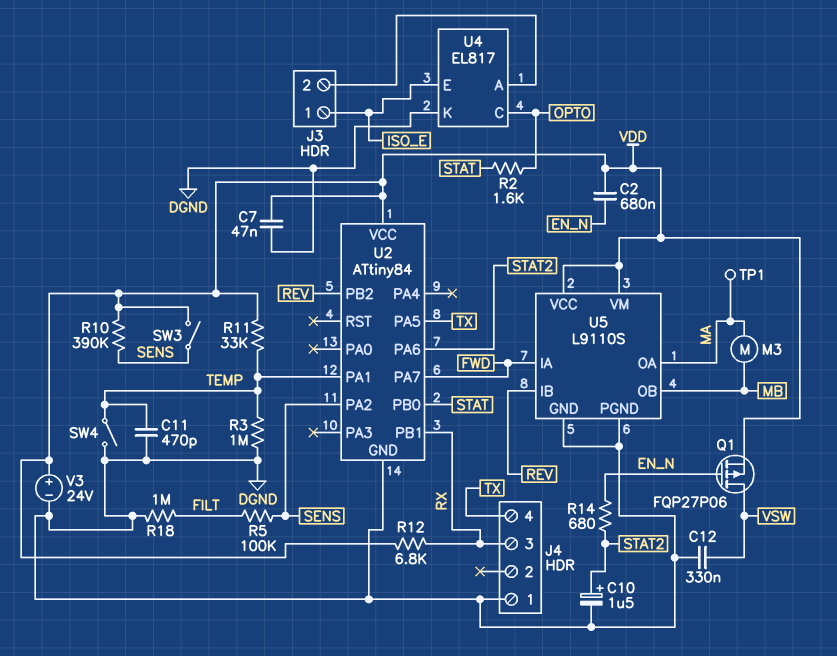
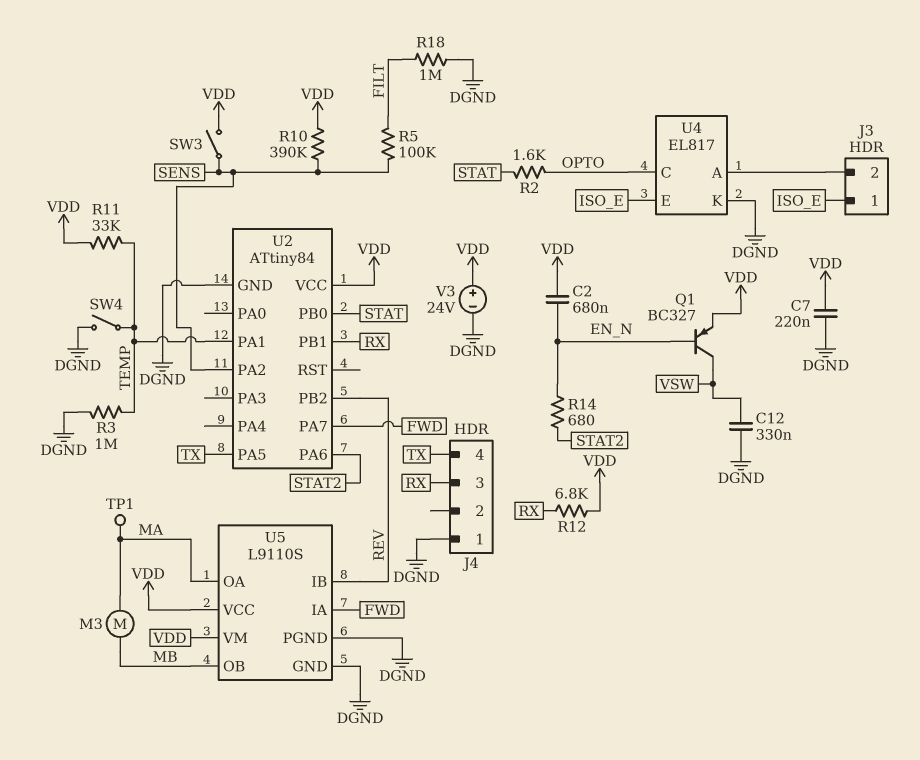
C7: 47nF (DGND, VDD) -> 220nF (DGND, VDD)
C10: 1.5uF (plus STAT2, minus DGND) -> none
C11: 470pF (DGND, TEMP) -> none
Q1: PMOS FQP27P06 (G EN_N, D VSW, S VDD) -> PNP BC327 (B EN_N, C VSW, E VDD)

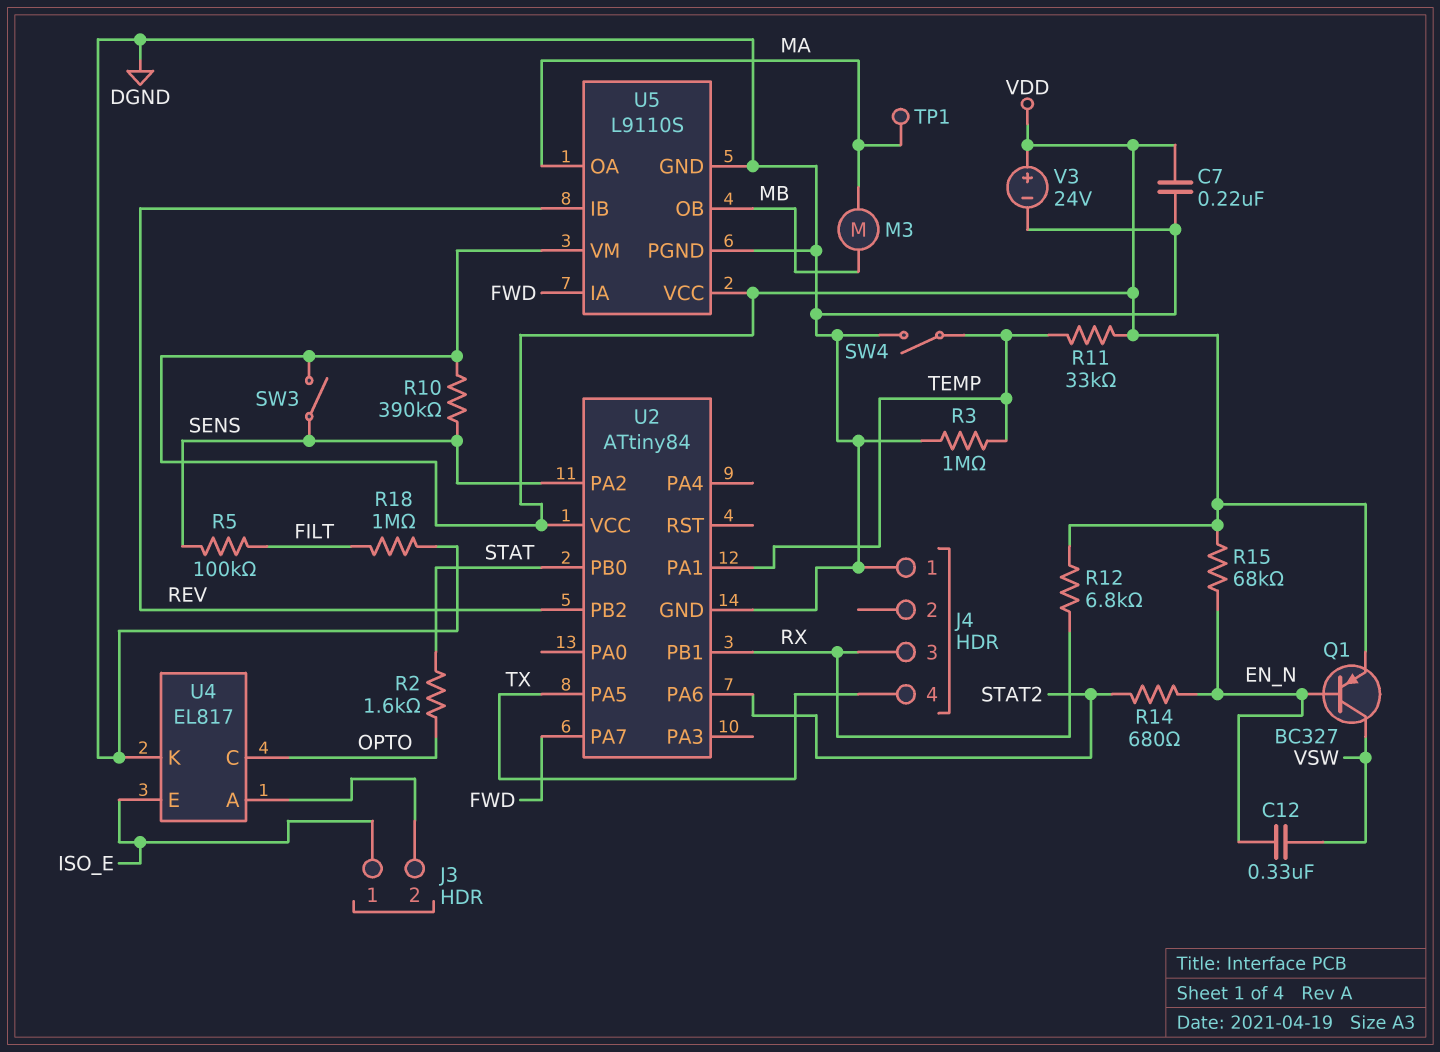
C2: 680nF (EN_N, VDD) -> none
C12: 330nF (DGND, VSW) -> 330nF (EN_N, VSW)
R15: none -> 68k (EN_N, VDD)

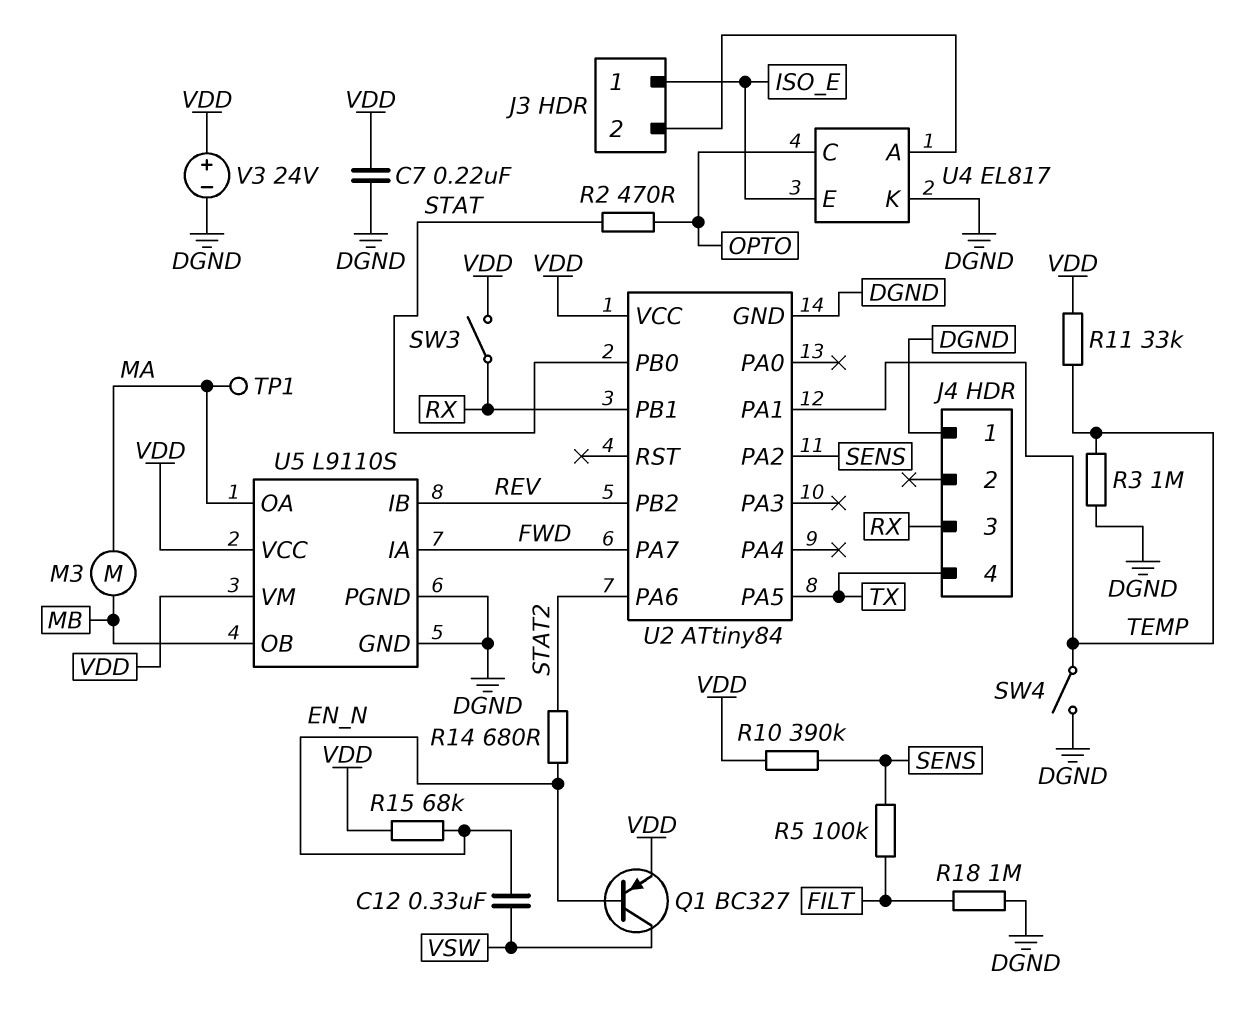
R2: 1.6k (OPTO, STAT) -> 470 (OPTO, STAT)
R12: 6.8k (RX, VDD) -> none
SW3: switch (SENS, VDD) -> switch (RX, VDD)

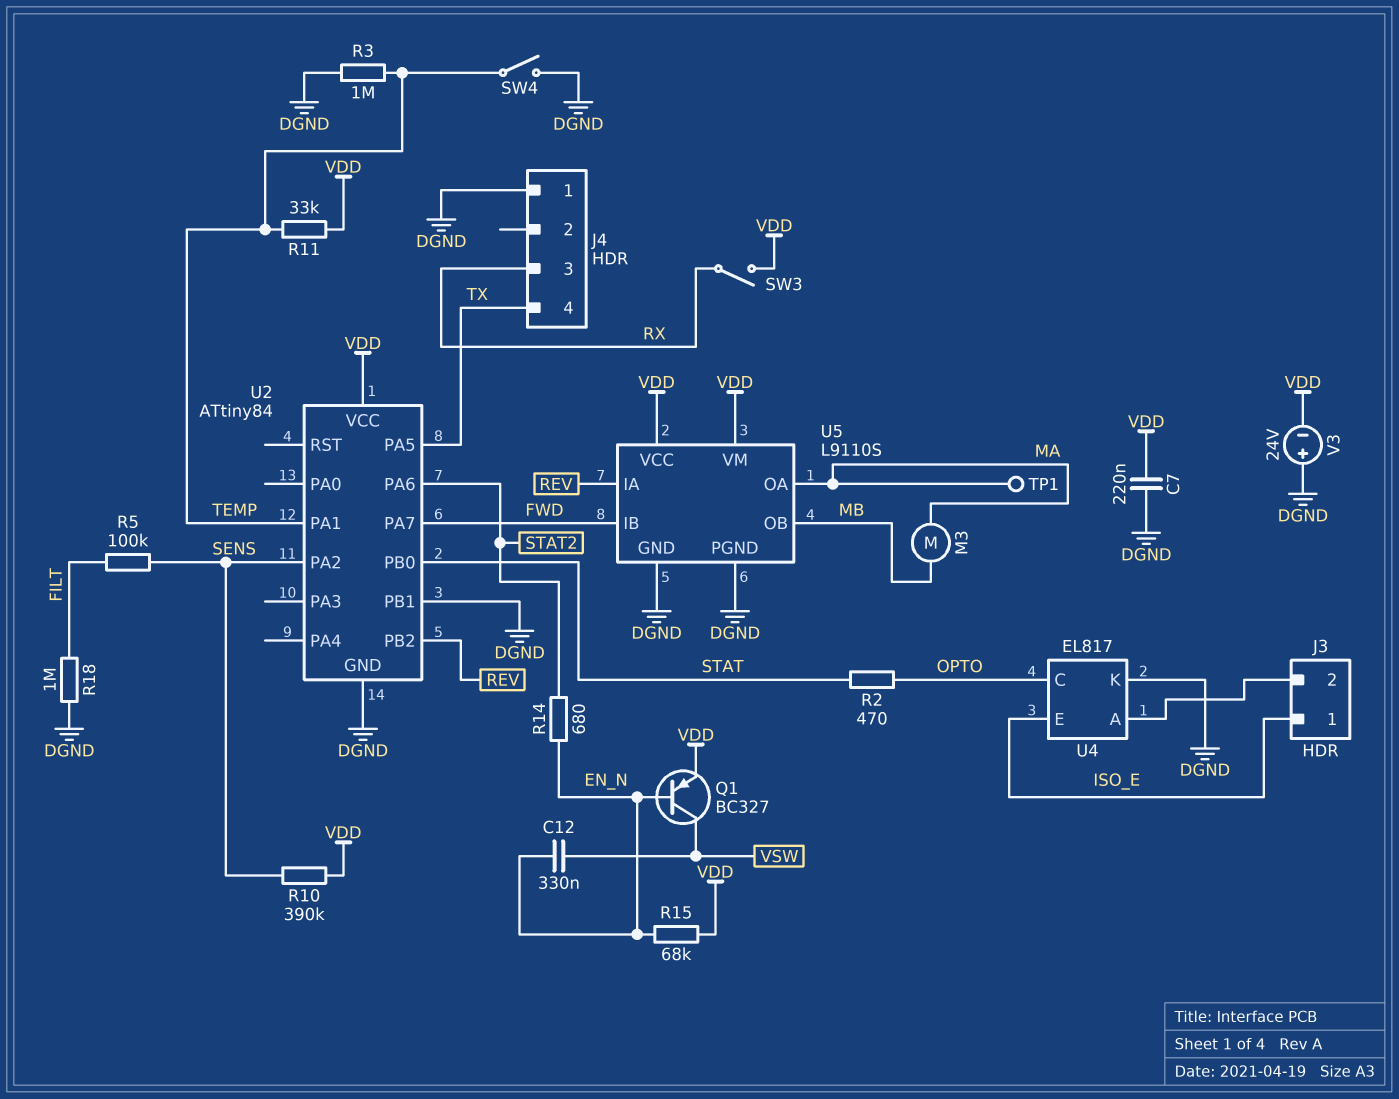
U2 pin PB1: RX -> DGND
U5 pin IA: FWD -> REV
U5 pin IB: REV -> FWD
V3: 24V (plus VDD, minus DGND) -> 24V (plus DGND, minus VDD)

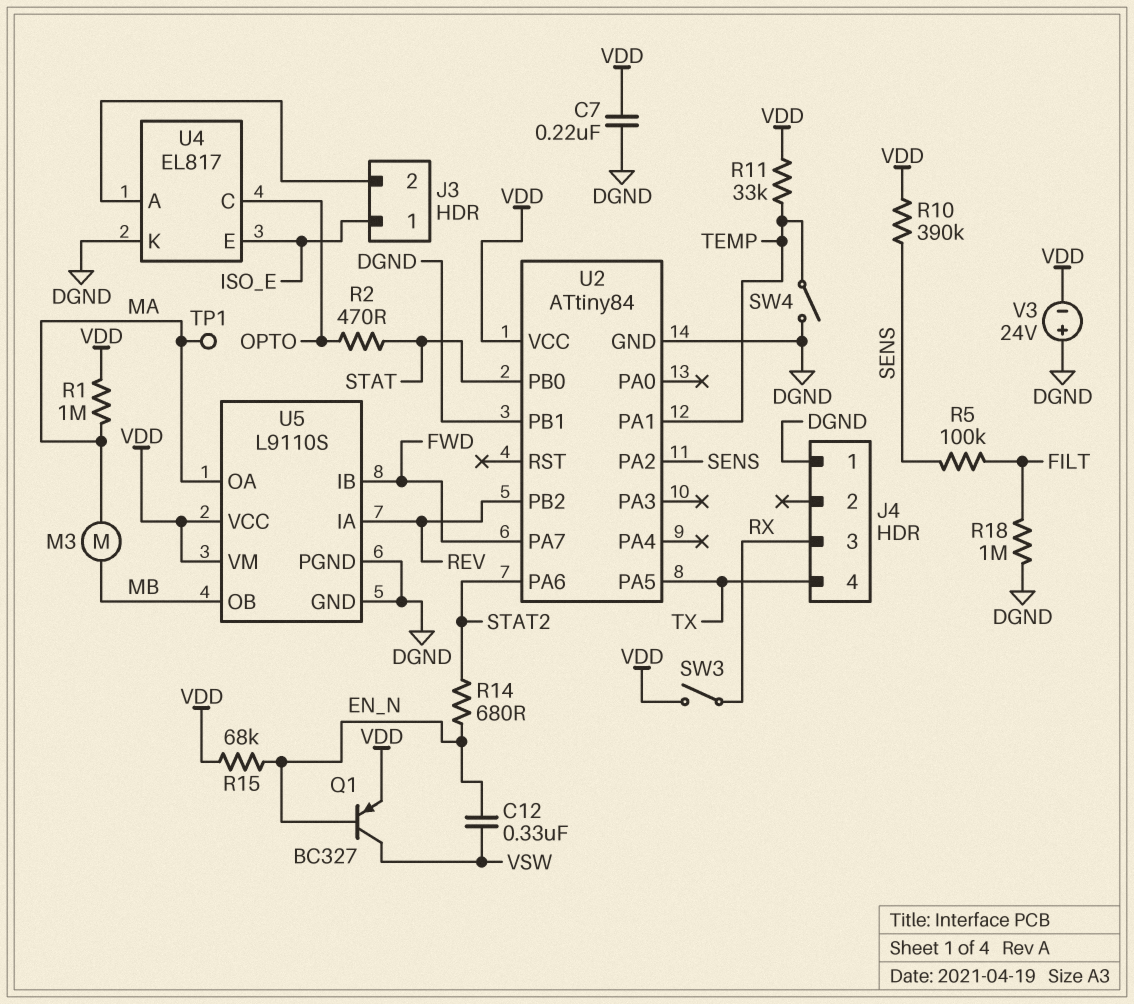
R1: none -> 1M (MA, VDD)
R3: 1M (DGND, TEMP) -> none

